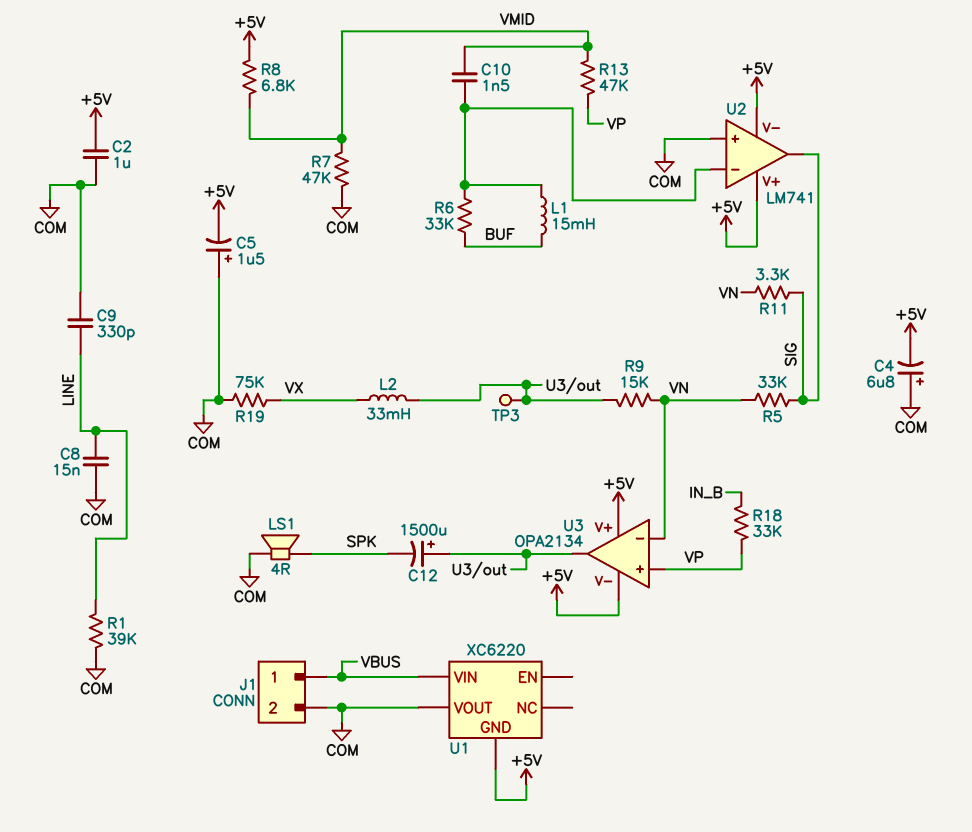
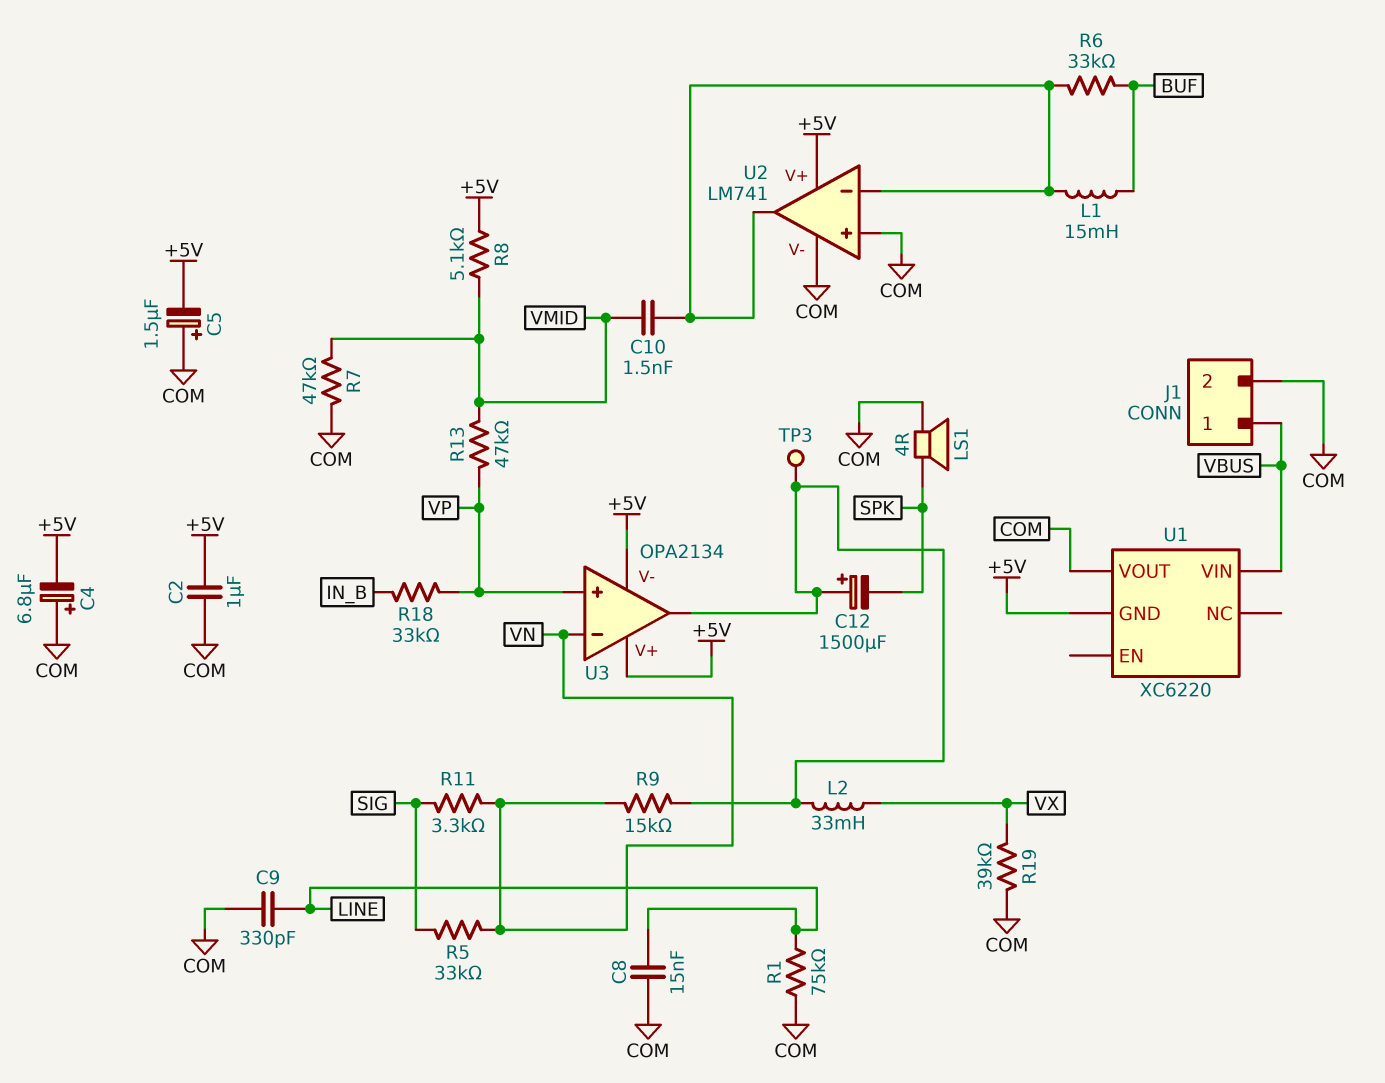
R1: 39k (COM, LINE) -> 75k (COM, LINE)
R8: 6.8k (+5V, VMID) -> 5.1k (+5V, VMID)
R19: 75k (COM, VX) -> 39k (COM, VX)
U2 pin V-: +5V -> COM
U2 pin out: SIG -> U2/in-

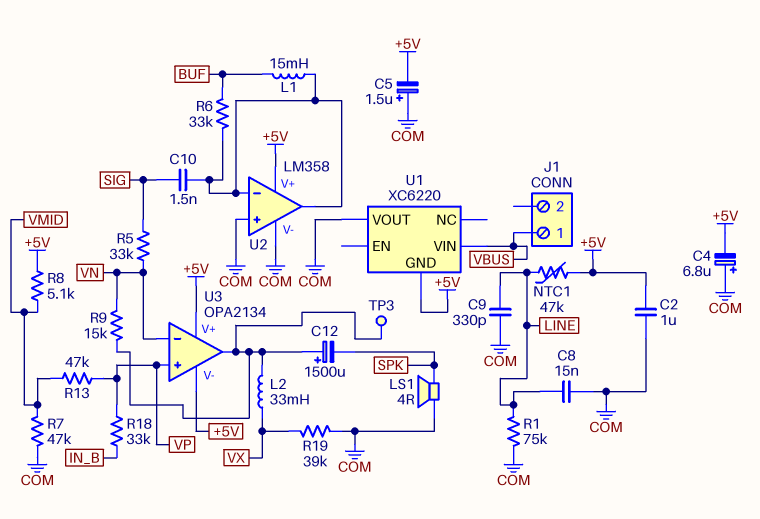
C10: 1.5nF (U2/in-, VMID) -> 1.5nF (SIG, U2/in-)
J1 pin 2: COM -> none
NTC1: none -> 47k (+5V, LINE)
R11: 3.3k (SIG, VN) -> none
U2: LM741 -> LM358

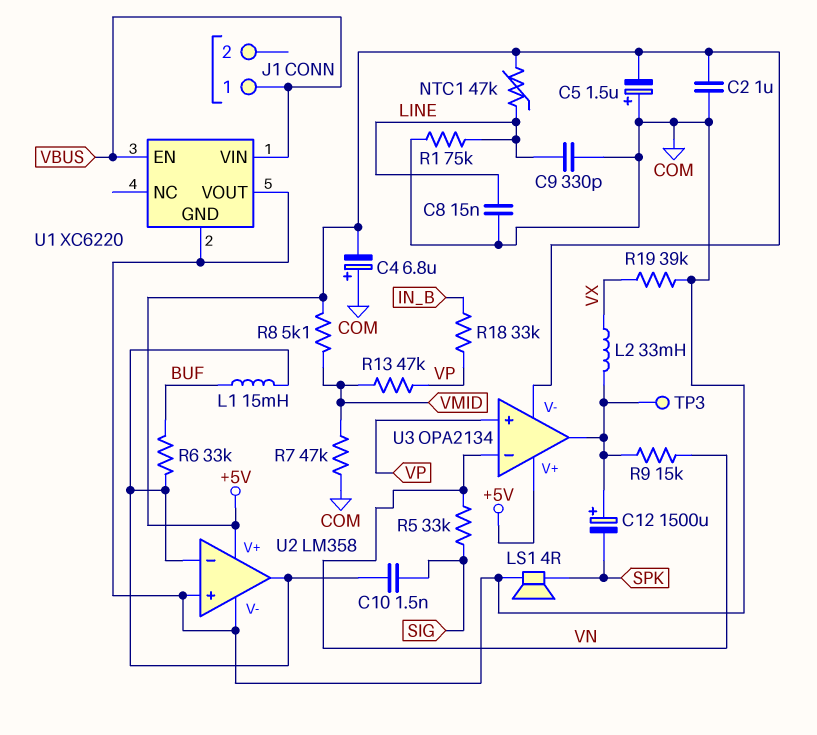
U1 pin EN: none -> VBUS
U1 pin GND: +5V -> COM

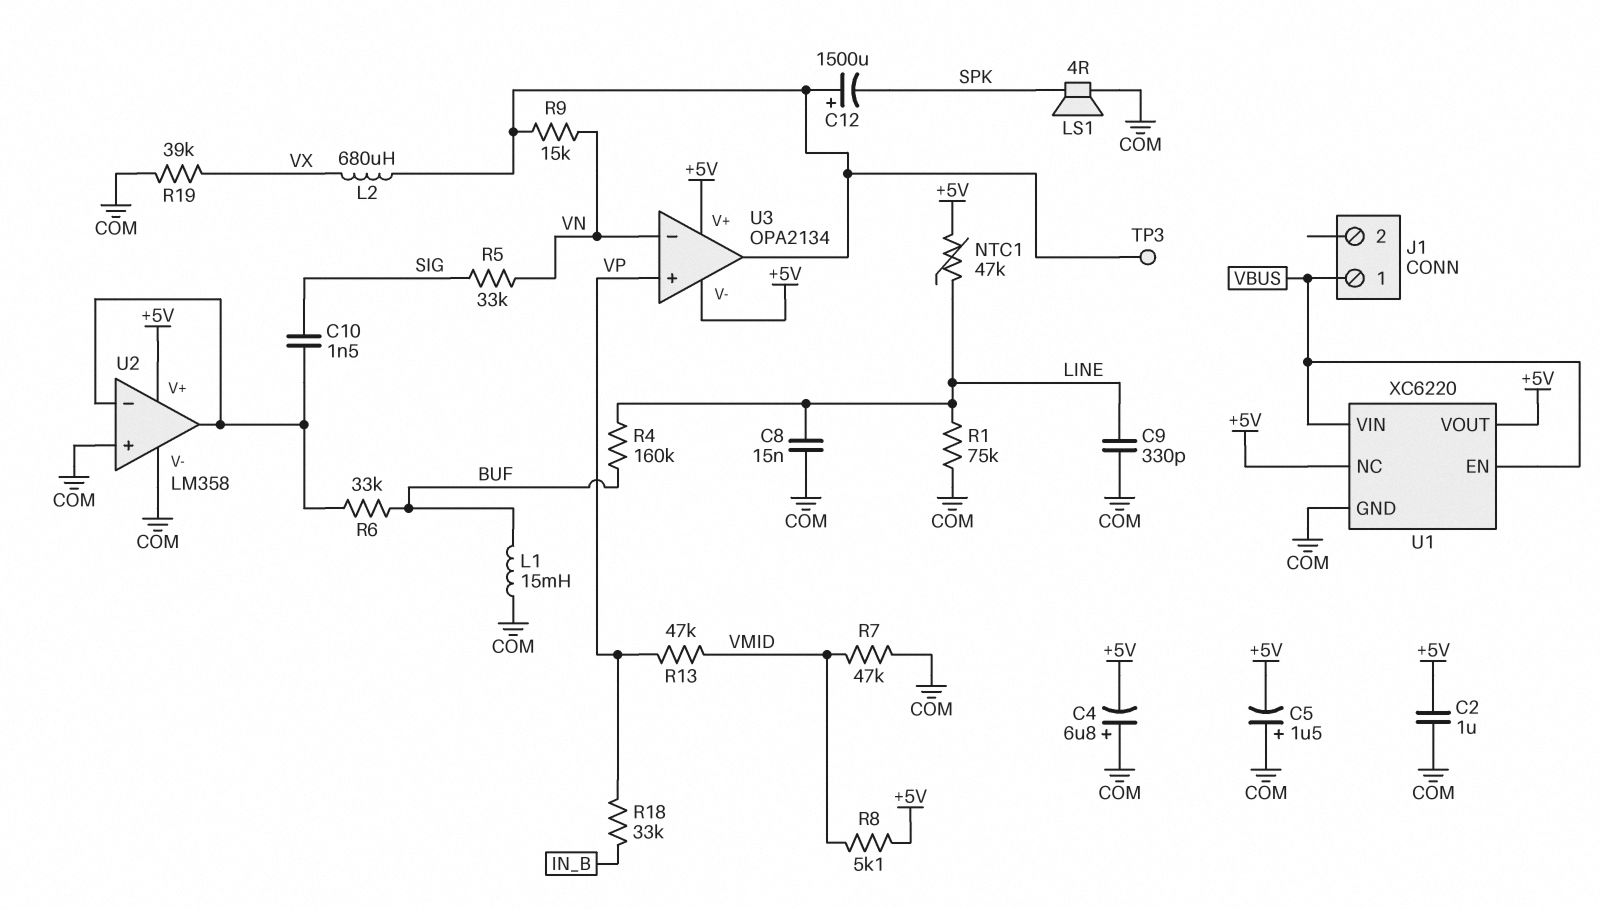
L1: 15mH (BUF, U2/in-) -> 15mH (BUF, COM)
L2: 33mH (U3/out, VX) -> 680uH (U3/out, VX)
R4: none -> 160k (BUF, LINE)
U1 pin NC: none -> +5V
U1 pin VOUT: COM -> +5V

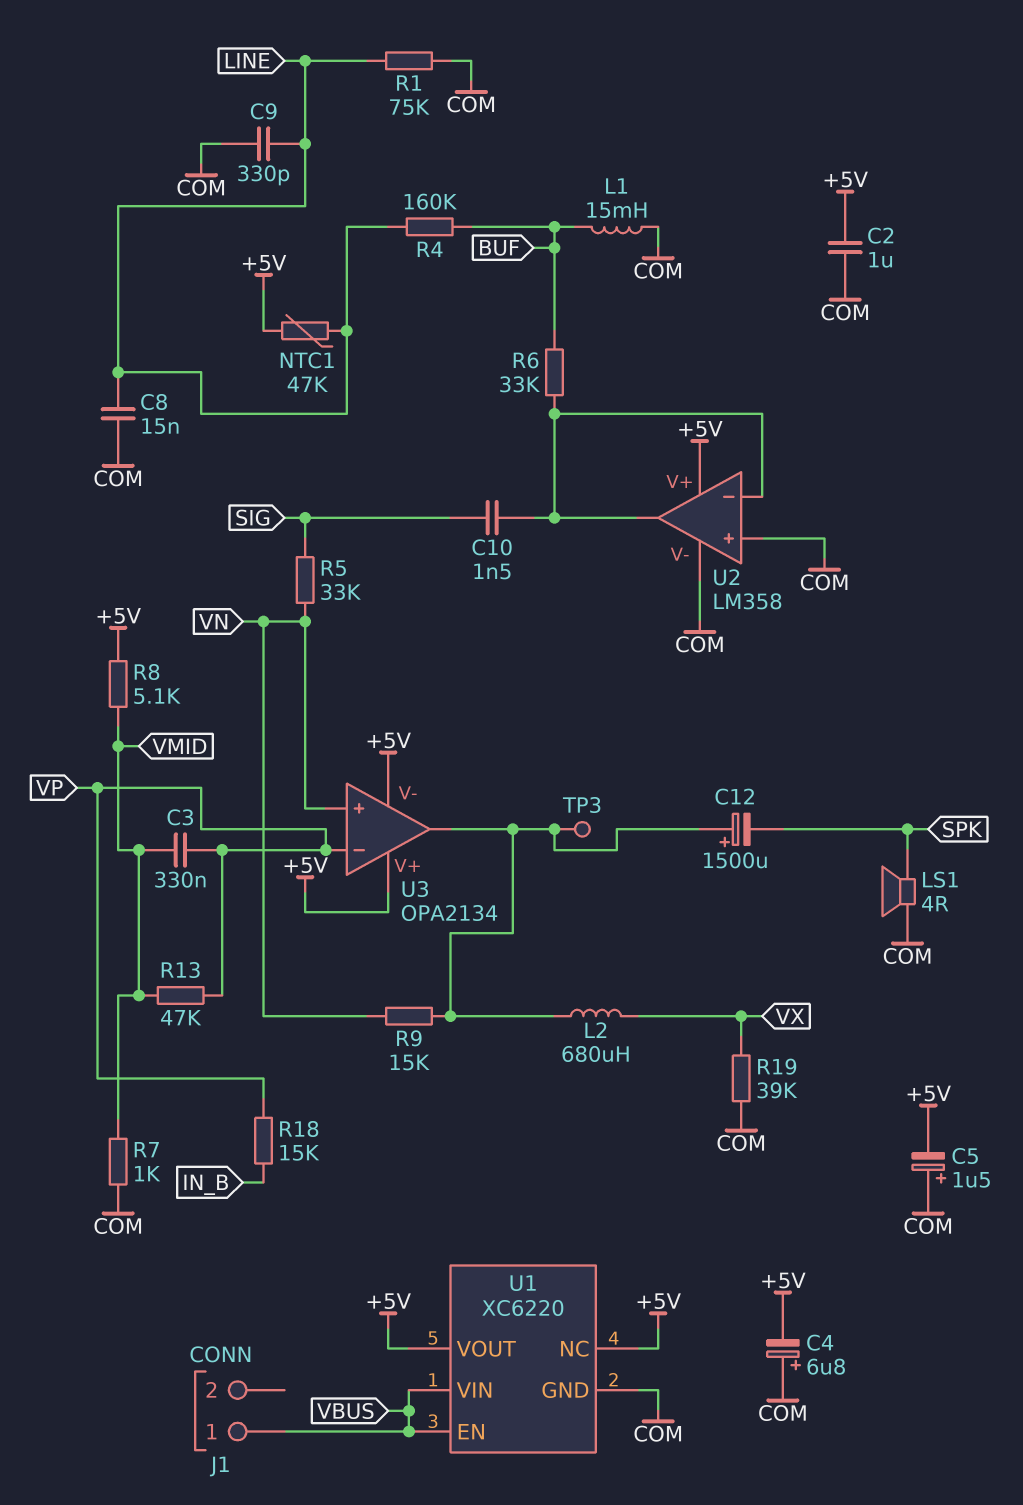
C3: none -> 330nF (VMID, VP)
R7: 47k (COM, VMID) -> 1k (COM, VMID)
R18: 33k (IN_B, VP) -> 15k (IN_B, VP)
U3 pin in+: VP -> VN
U3 pin in-: VN -> VP

